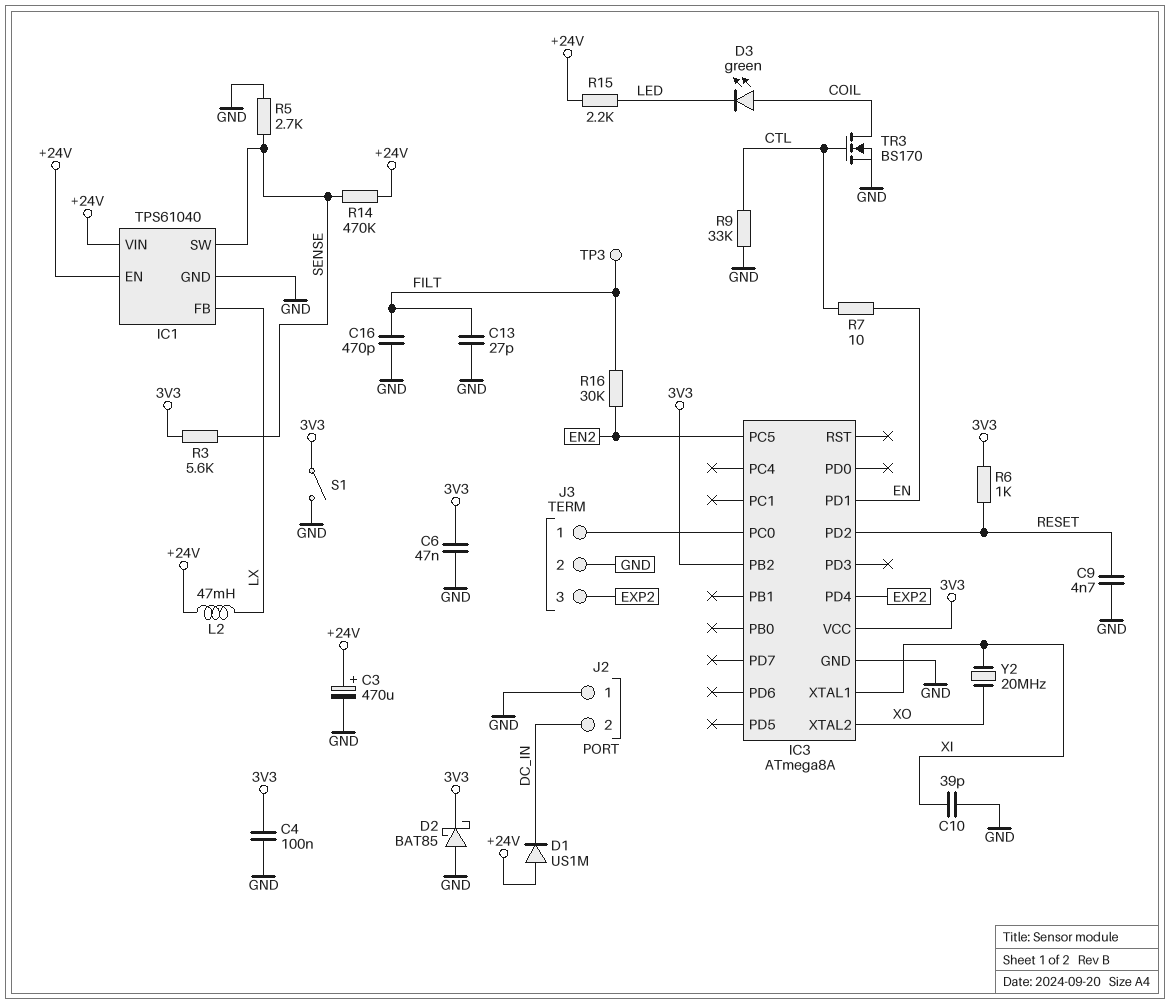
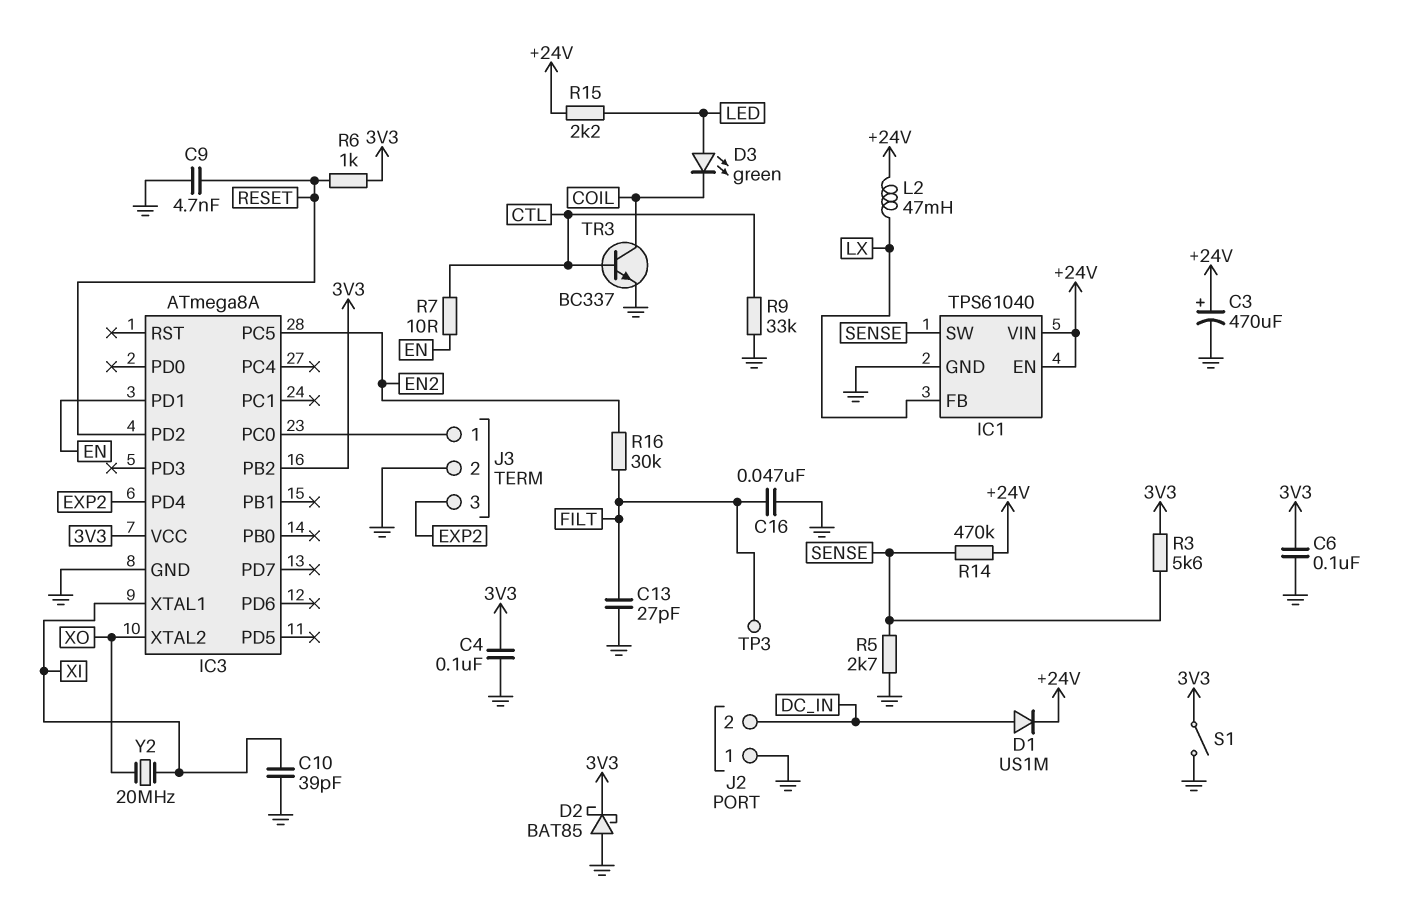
C6: 47nF (3V3, GND) -> 100nF (3V3, GND)
C16: 470pF (FILT, GND) -> 47nF (FILT, GND)
D1: diode US1M (A +24V, K DC_IN) -> diode US1M (A DC_IN, K +24V)
D3: LED green (A COIL, K LED) -> LED green (A LED, K COIL)
TR3: NMOS BS170 (G CTL, D COIL, S GND) -> NPN BC337 (B CTL, C COIL, E GND)

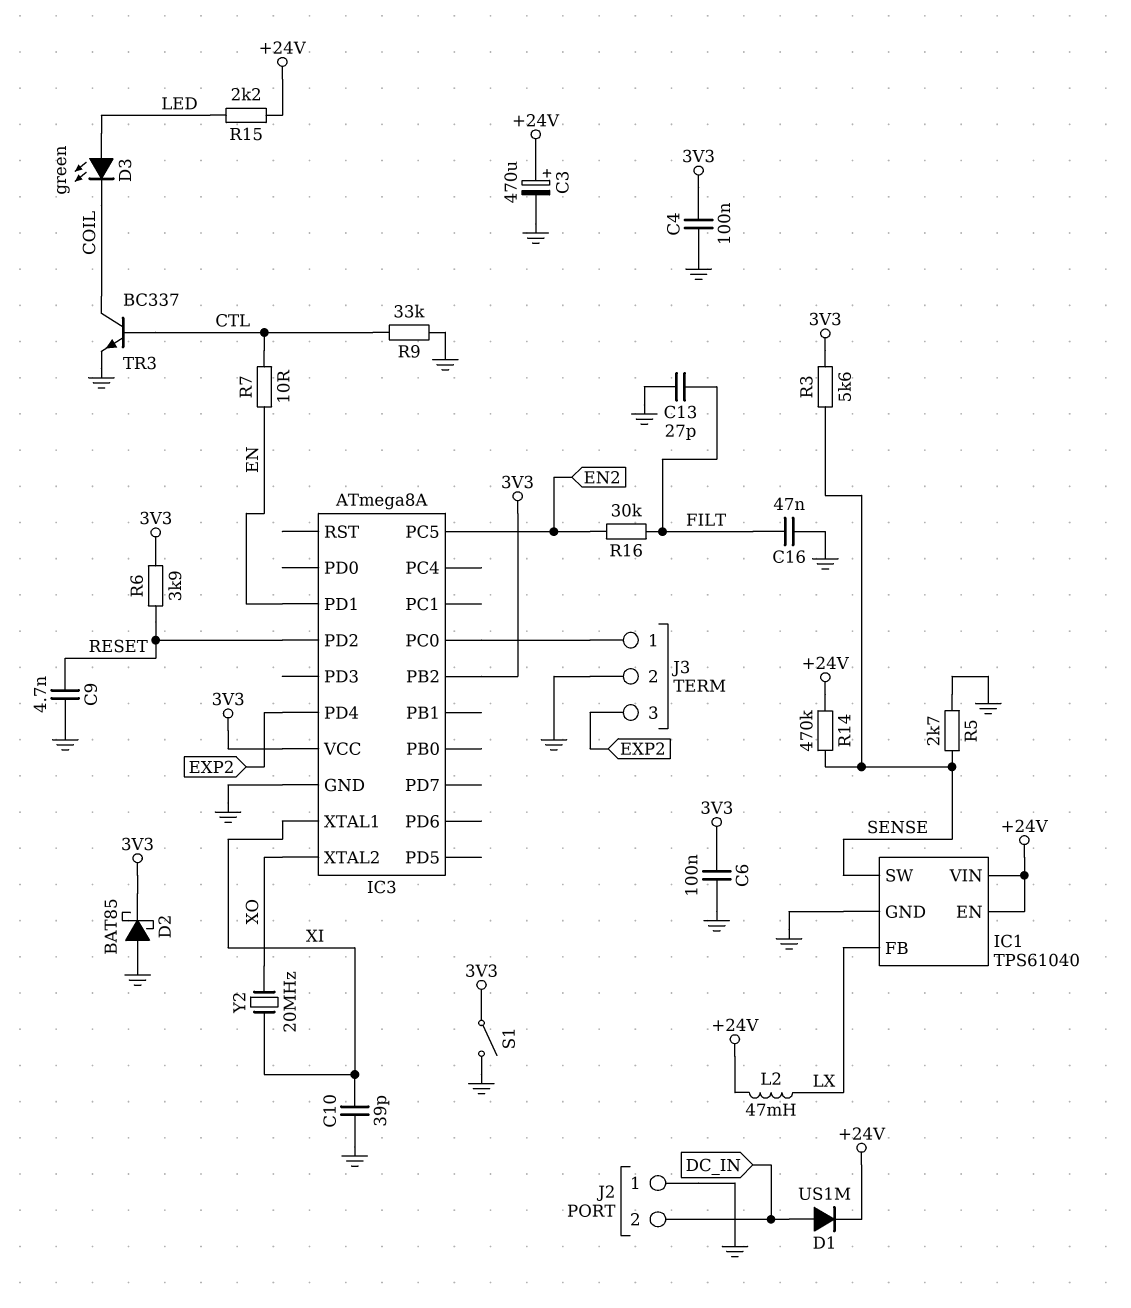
R6: 1k (3V3, RESET) -> 3.9k (3V3, RESET)
TP3: test point (FILT) -> none

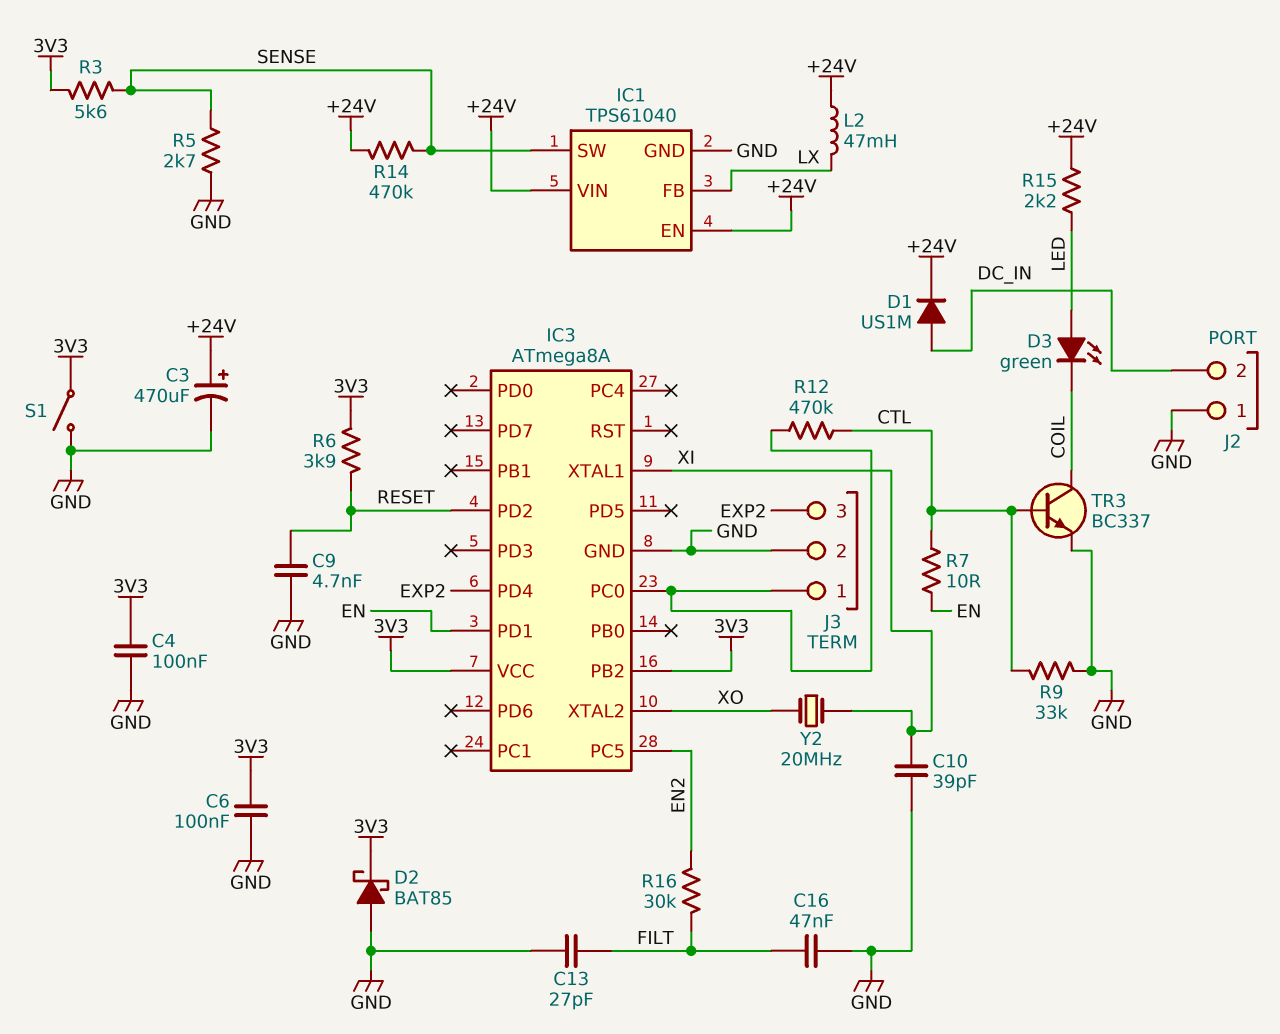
R12: none -> 470k (CTL, IC3/PC0)

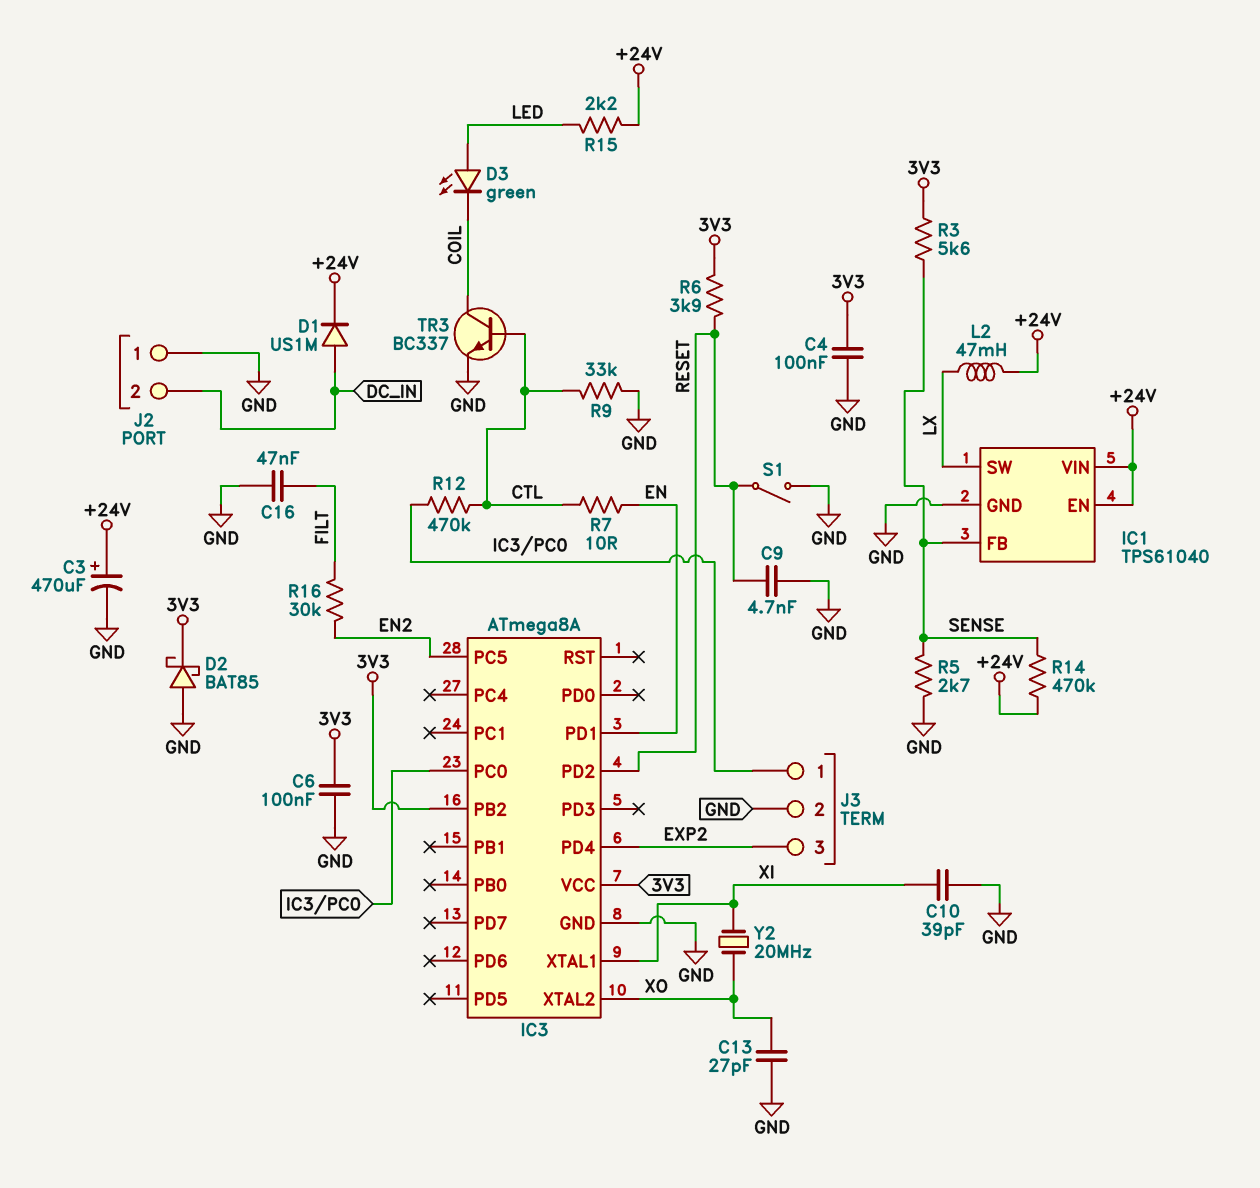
C13: 27pF (FILT, GND) -> 27pF (GND, XO)
IC1 pin FB: LX -> SENSE
IC1 pin SW: SENSE -> LX
S1: switch (3V3, GND) -> switch (GND, RESET)

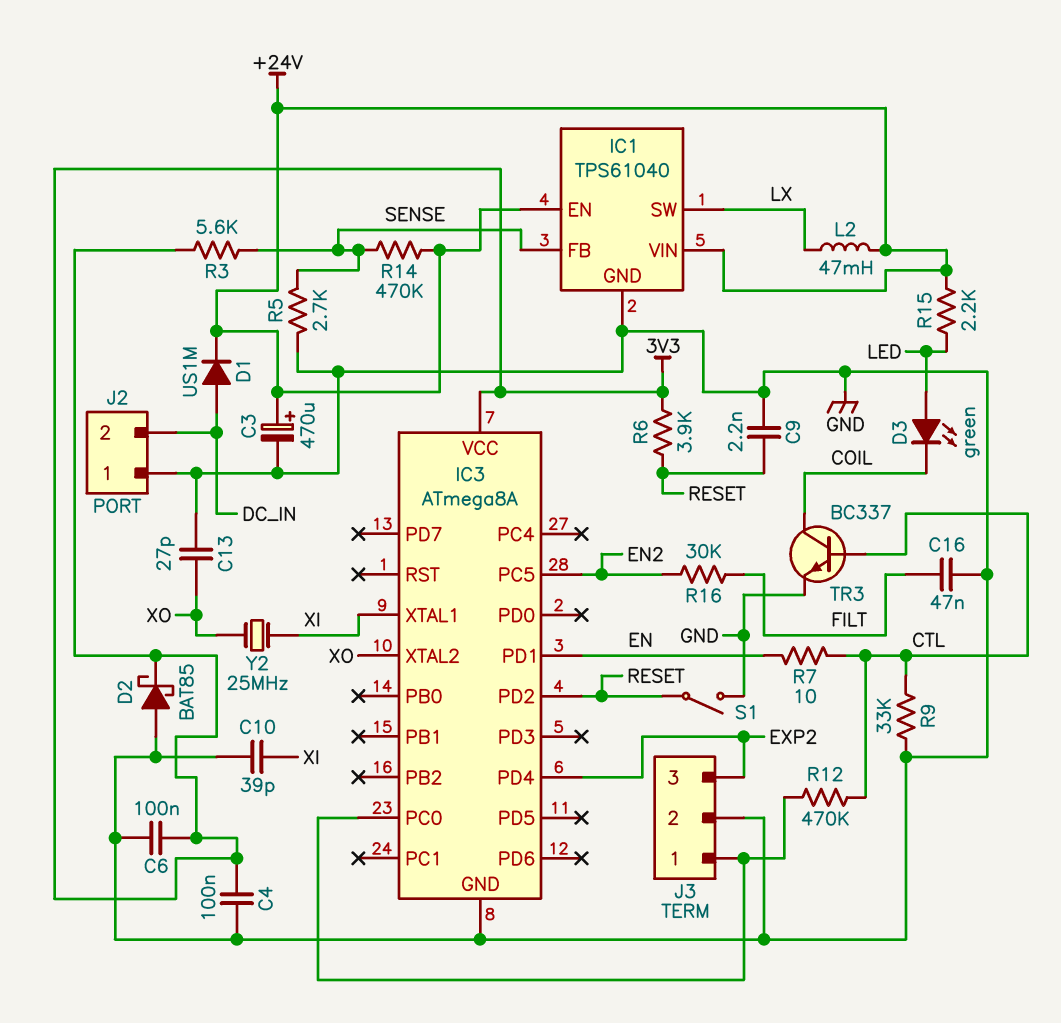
C9: 4.7nF (GND, RESET) -> 2.2nF (GND, RESET)
IC3 pin PB2: 3V3 -> none
Y2: 20MHz (XI, XO) -> 25MHz (XI, XO)

